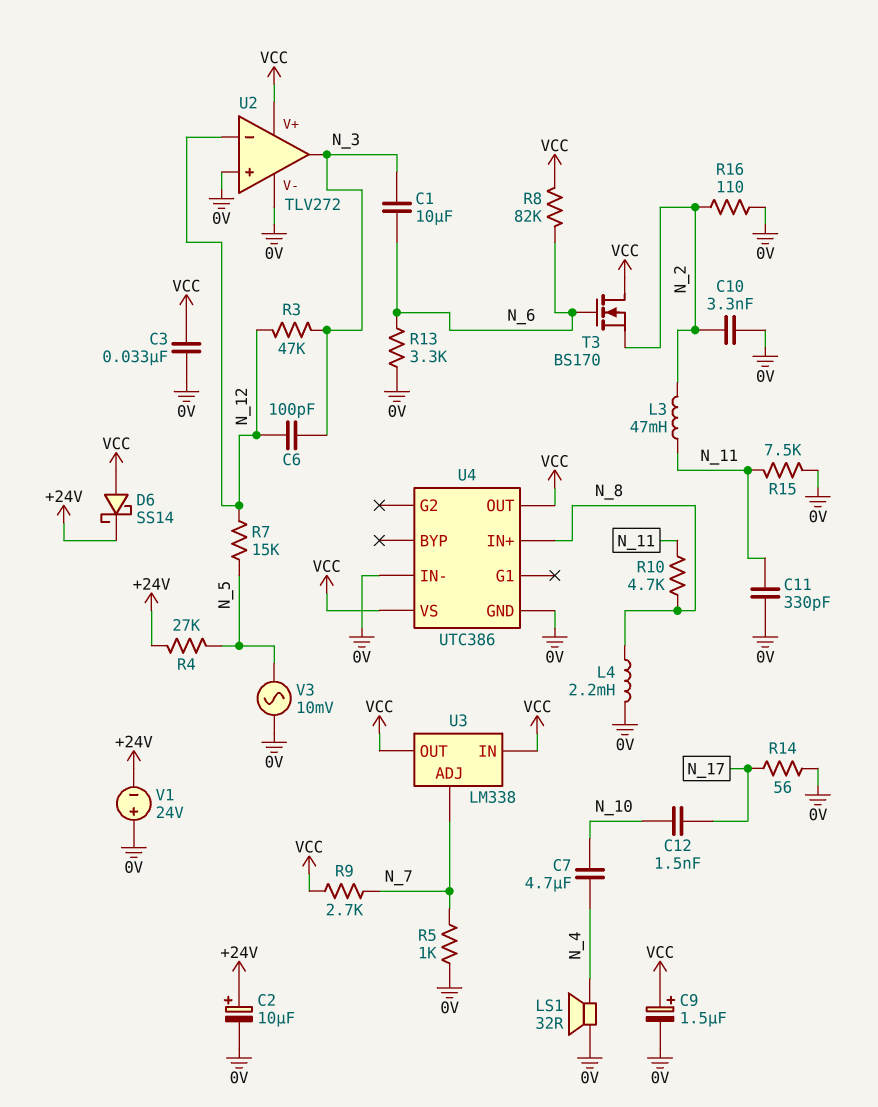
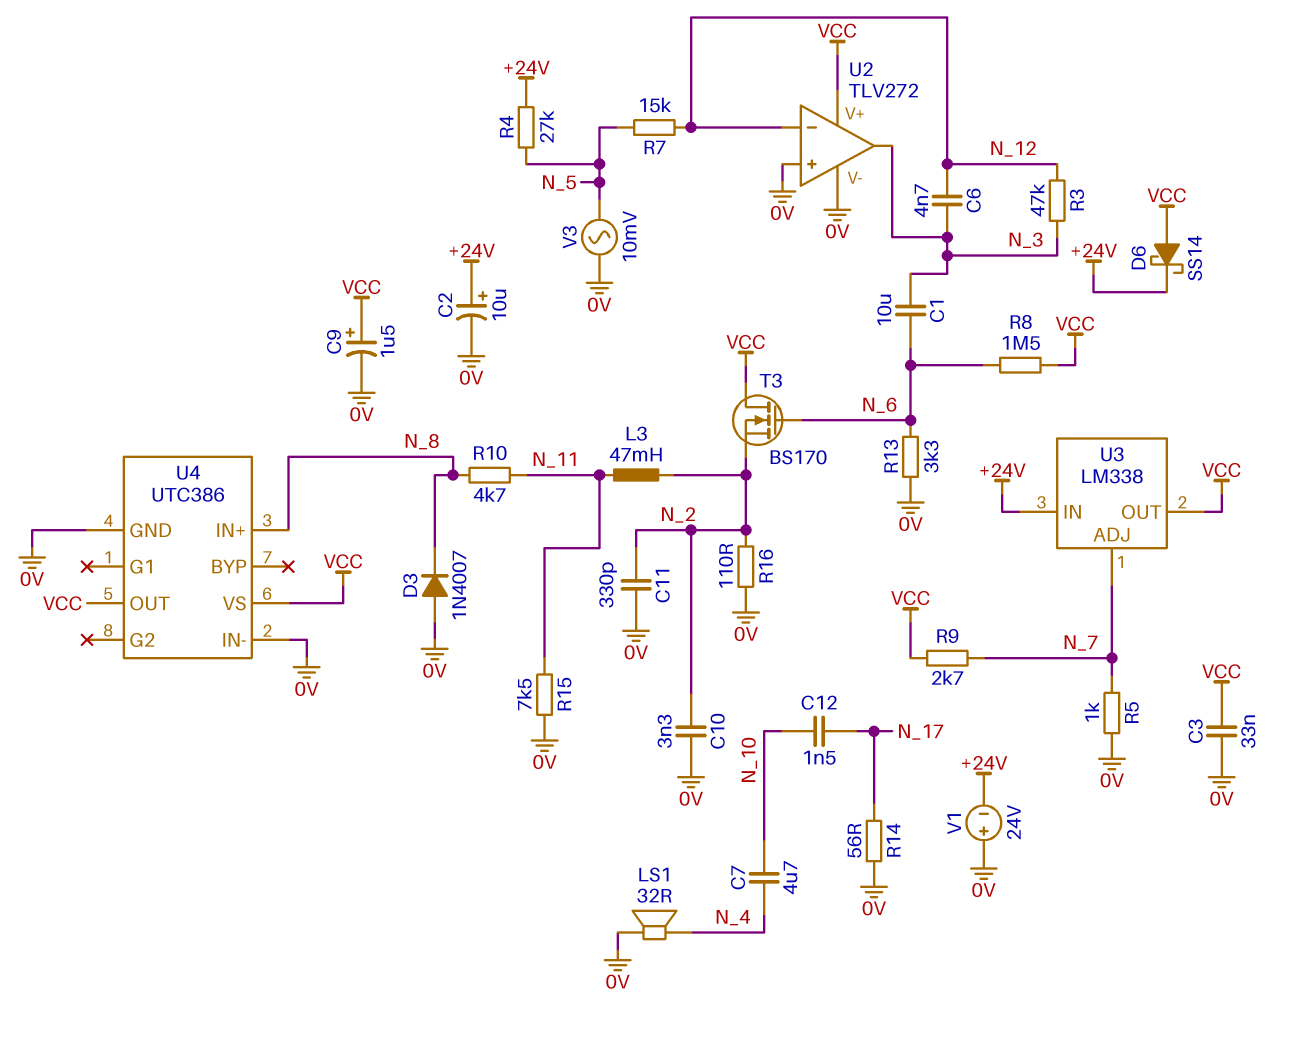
C6: 100pF (N_3, N_12) -> 4.7nF (N_3, N_12)
C11: 330pF (0V, N_11) -> 330pF (0V, N_2)
D3: none -> diode 1N4007 (A 0V, K N_8)
L4: 2.2mH (0V, N_8) -> none
R8: 82k (N_6, VCC) -> 1.5M (N_6, VCC)
U3 pin IN: VCC -> +24V

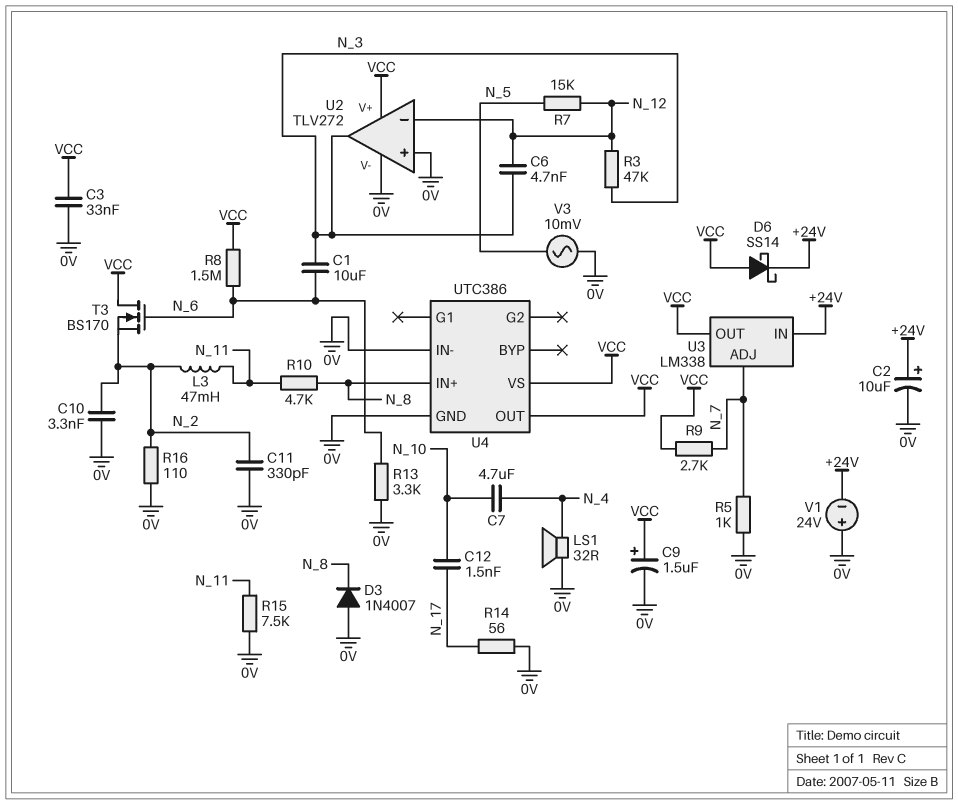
R4: 27k (+24V, N_5) -> none

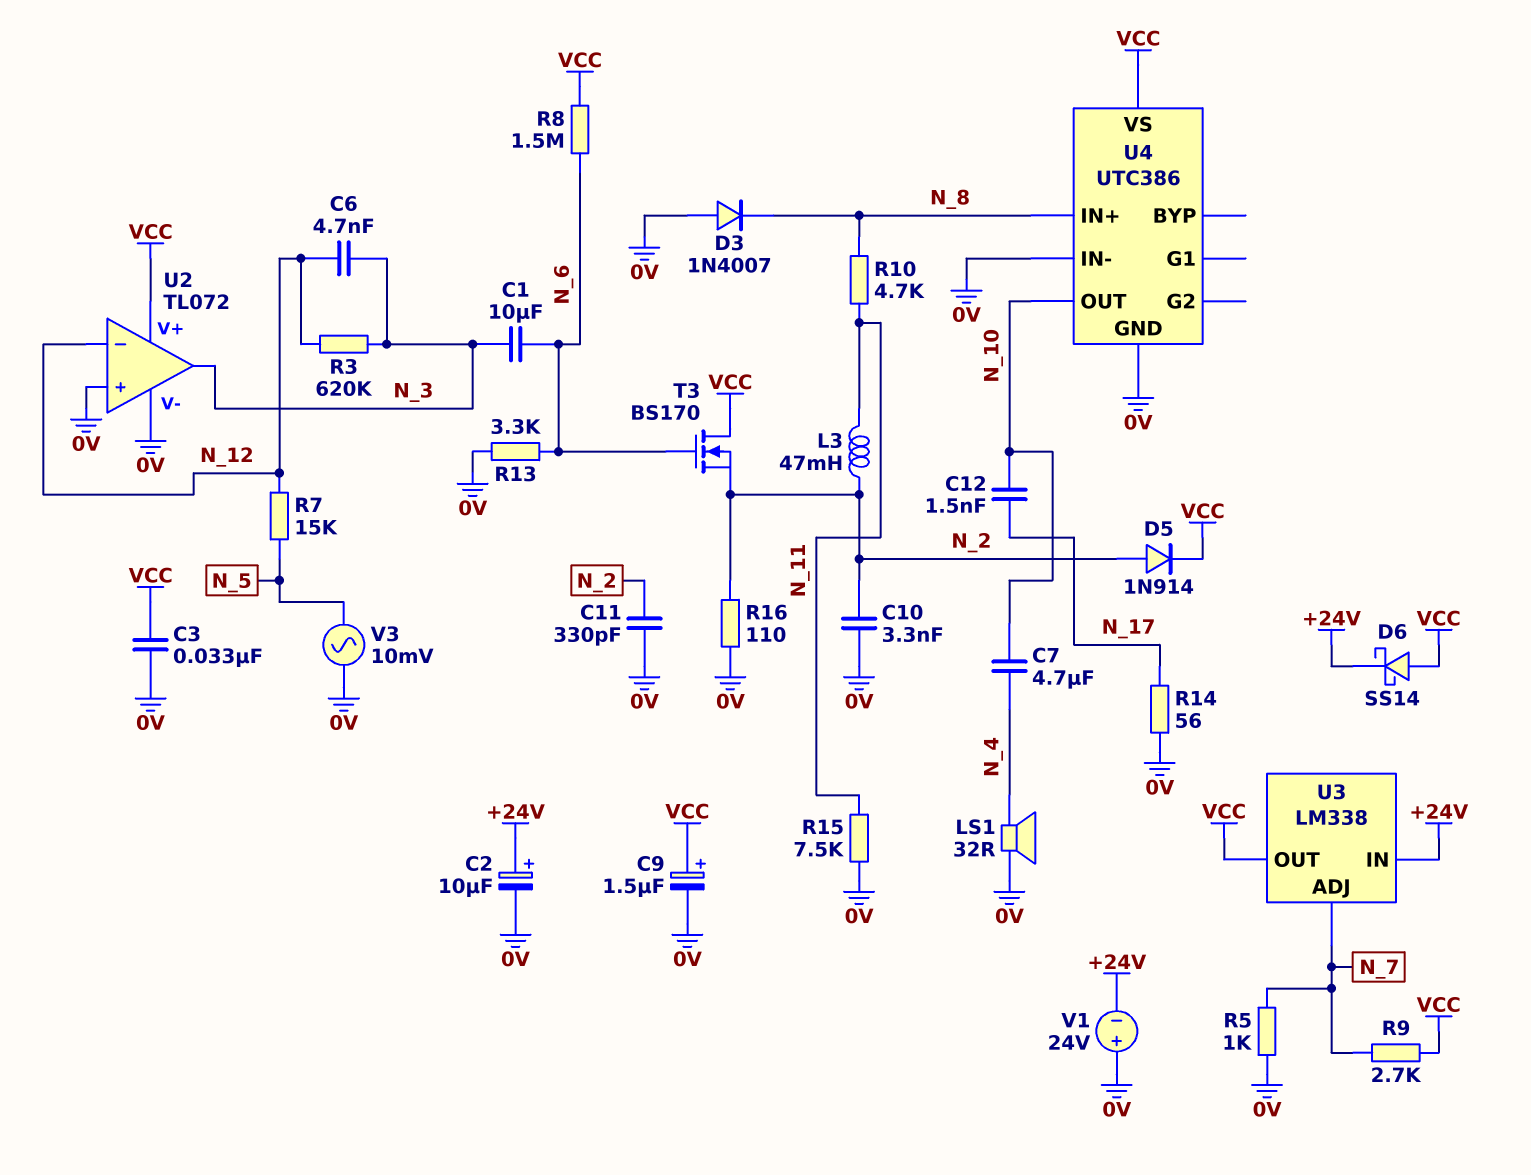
D5: none -> diode 1N914 (A N_2, K VCC)
R3: 47k (N_3, N_12) -> 620k (N_3, N_12)
U2: TLV272 -> TL072
U4 pin OUT: VCC -> N_10

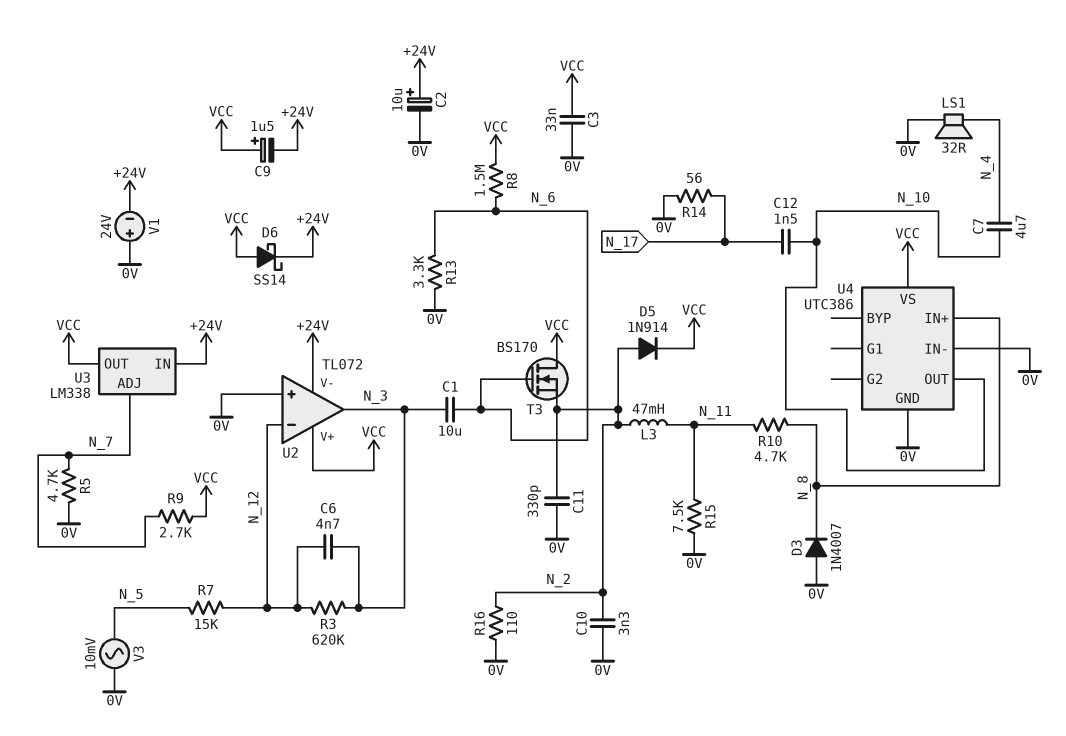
C9: 1.5uF (plus VCC, minus 0V) -> 1.5uF (plus VCC, minus +24V)
R5: 1k (0V, N_7) -> 4.7k (0V, N_7)
U2 pin V-: 0V -> +24V

